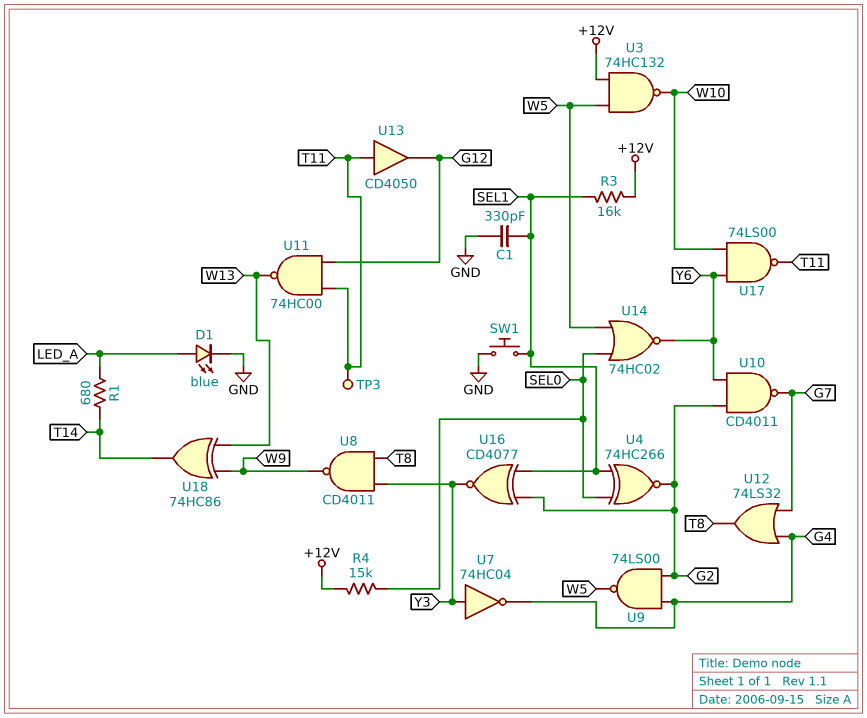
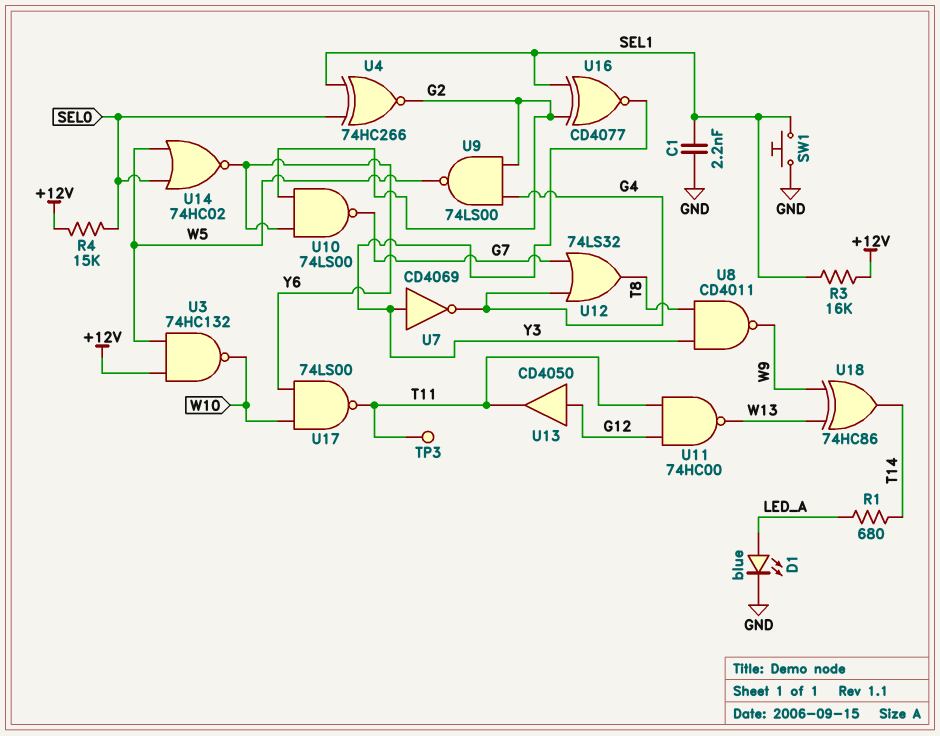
C1: 330pF (GND, SEL1) -> 2.2nF (GND, SEL1)
U7: NOT 74HC04 (in Y3, out G4) -> NOT CD4069 (in Y3, out G4)
U10: NAND CD4011 (in G2, in Y6, out G7) -> NAND 74LS00 (in G2, in Y6, out G7)
U13: buffer CD4050 (in T11, out G12) -> buffer CD4050 (in G12, out T11)

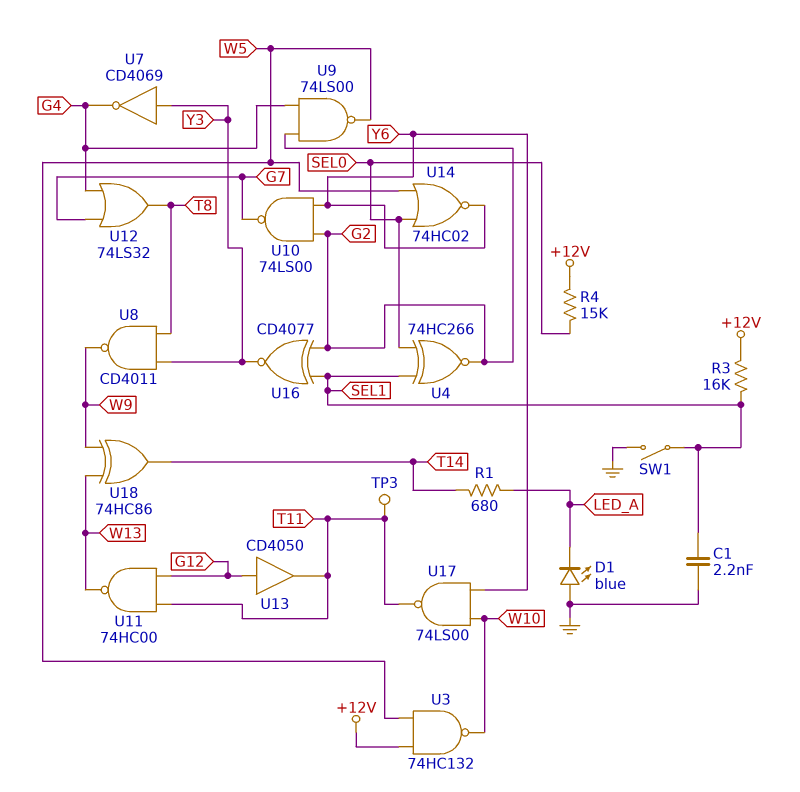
D1: LED blue (A LED_A, K GND) -> LED blue (A GND, K LED_A)
SW1: button (GND, SEL1) -> switch (GND, SEL1)

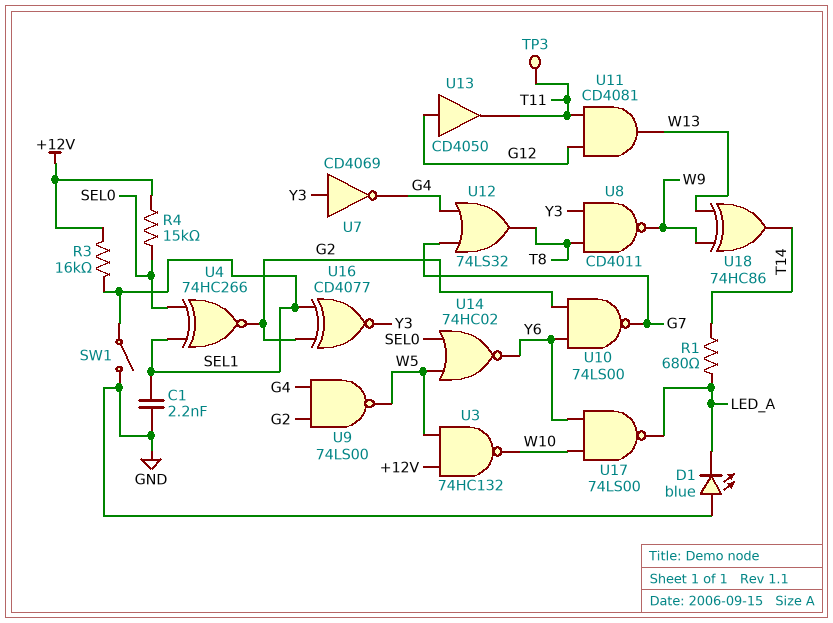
U11: NAND 74HC00 (in G12, in T11, out W13) -> AND CD4081 (in G12, in T11, out W13)
U17: NAND 74LS00 (in W10, in Y6, out T11) -> NAND 74LS00 (in W10, in Y6, out LED_A)

